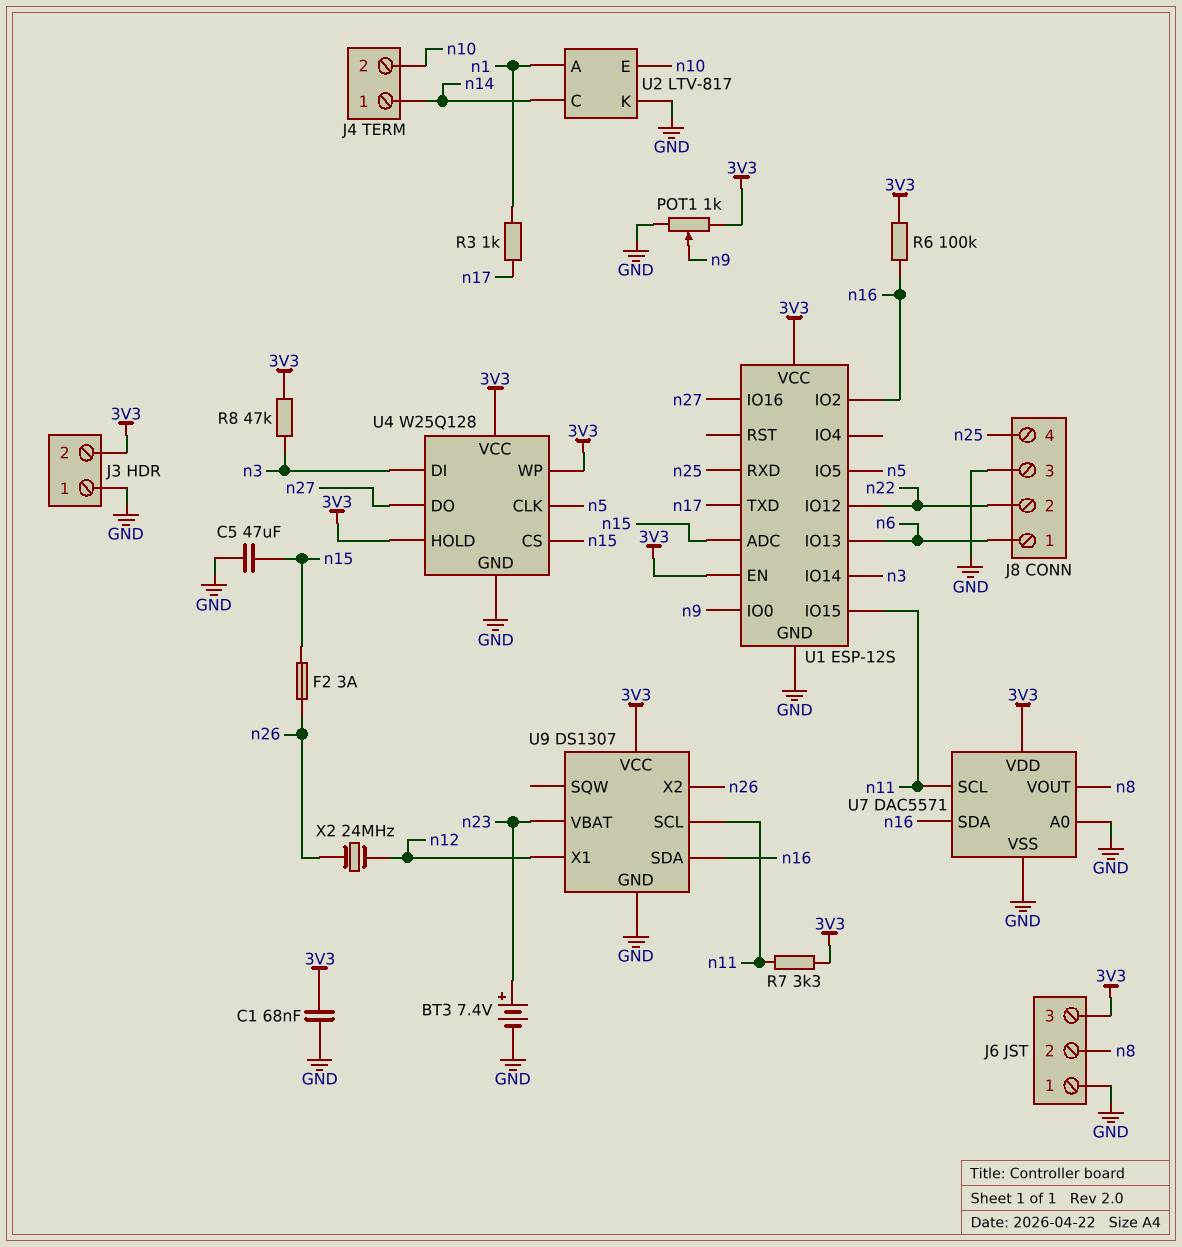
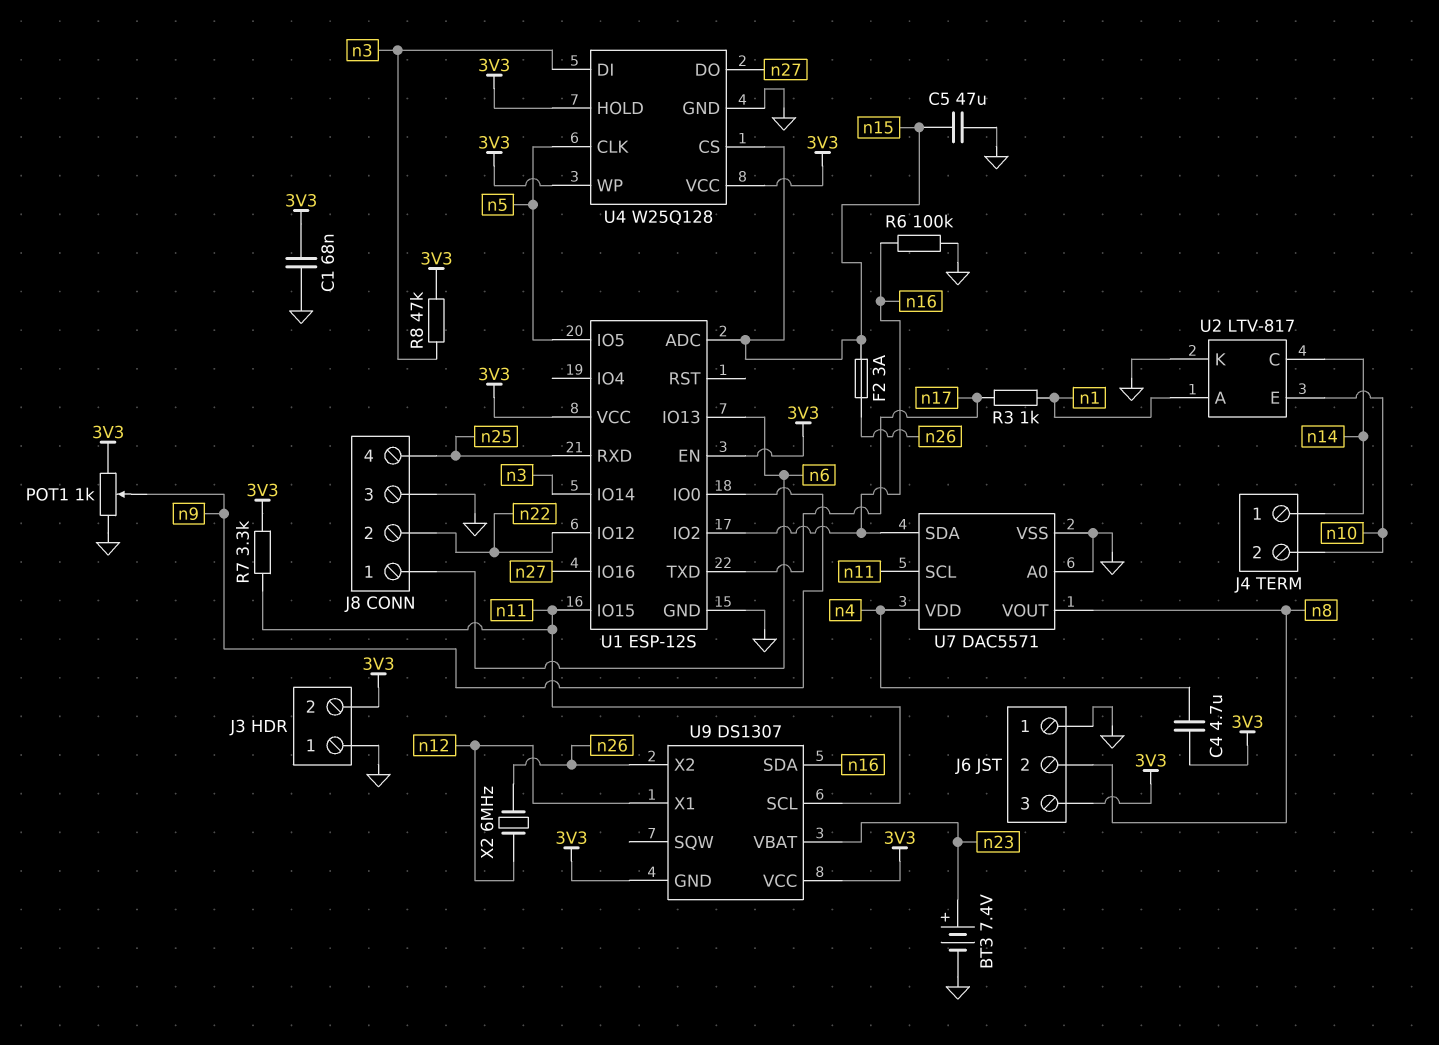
C4: none -> 4.7uF (3V3, n4)
R6: 100k (3V3, n16) -> 100k (GND, n16)
U7 pin VDD: 3V3 -> n4
U9 pin GND: GND -> 3V3
X2: 24MHz (n12, n26) -> 6MHz (n12, n26)

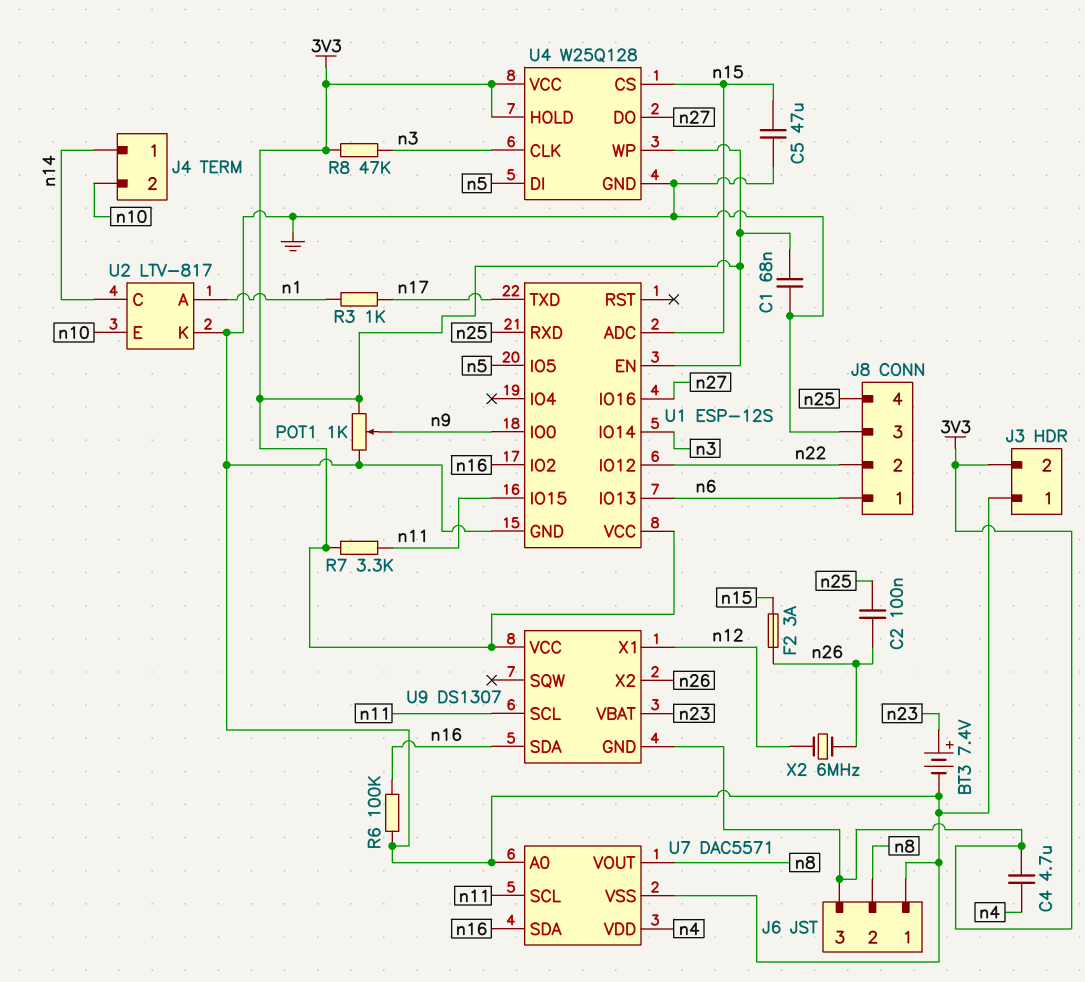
C2: none -> 100nF (n25, n26)
U4 pin CLK: n5 -> n3
U4 pin DI: n3 -> n5

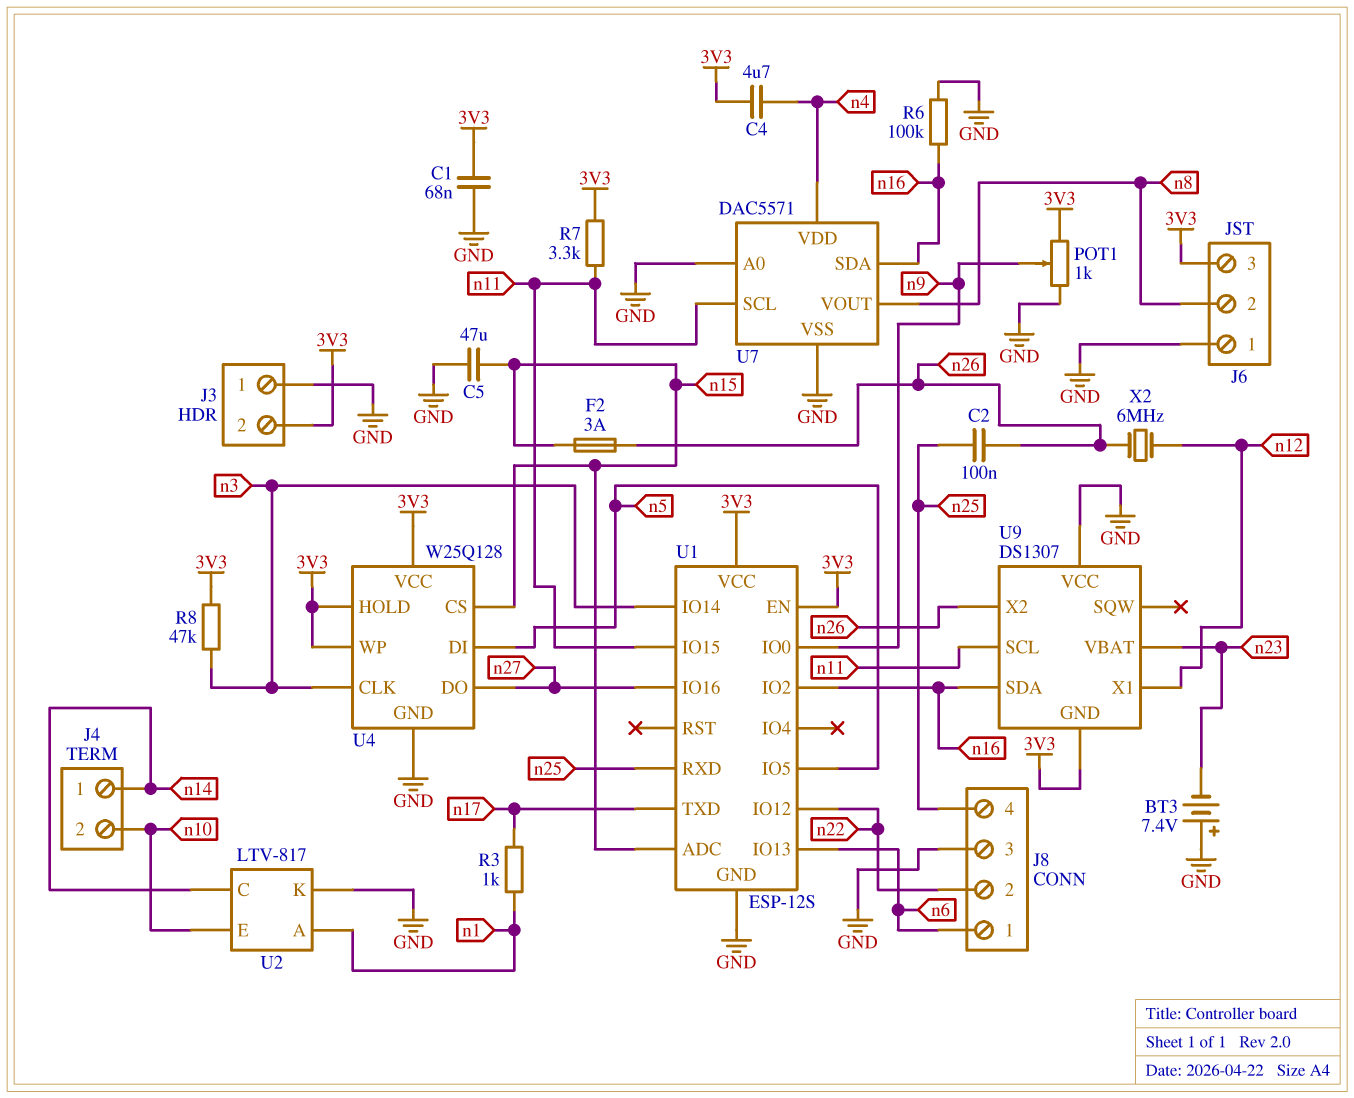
BT3: 7.4V (plus n23, minus GND) -> 7.4V (plus GND, minus n23)
U9 pin VCC: 3V3 -> GND

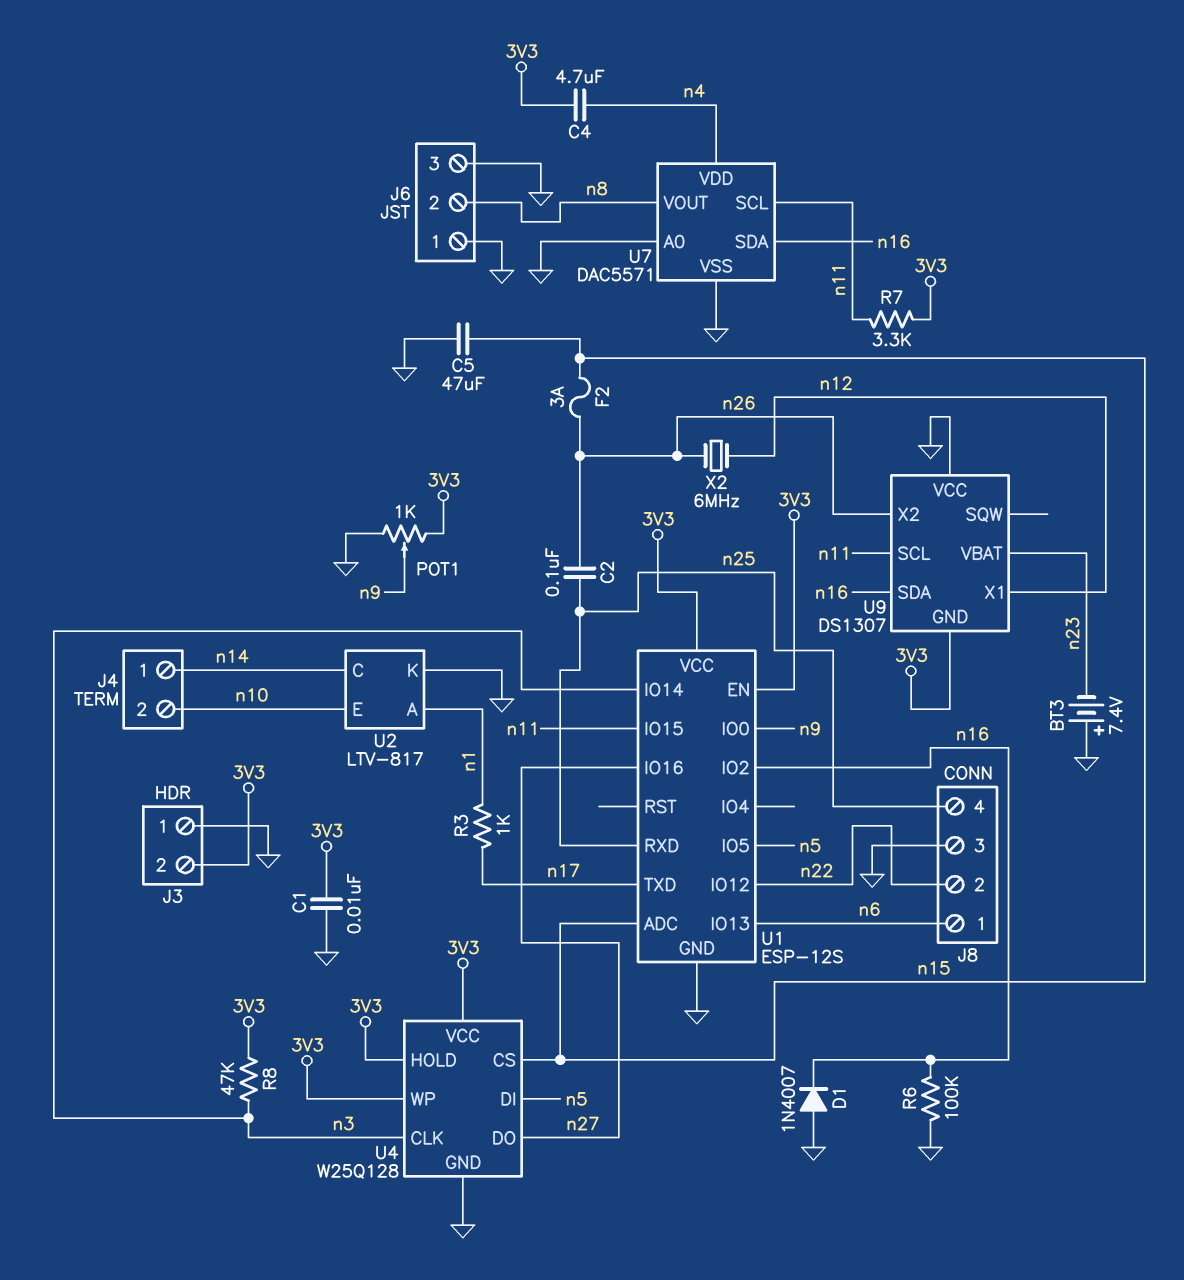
C1: 68nF (3V3, GND) -> 10nF (3V3, GND)
D1: none -> diode 1N4007 (A GND, K n16)
J6 pin 3: 3V3 -> GND

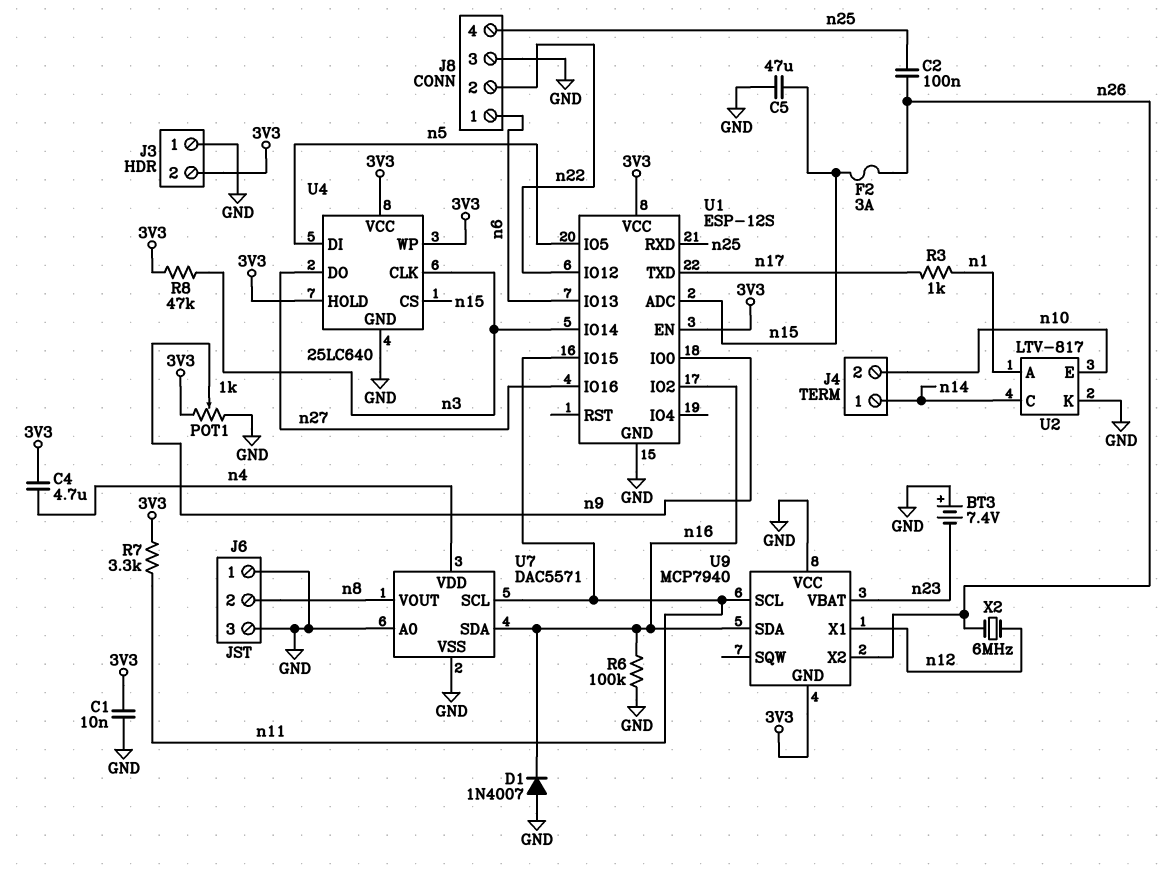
U4: W25Q128 -> 25LC640
U9: DS1307 -> MCP7940

